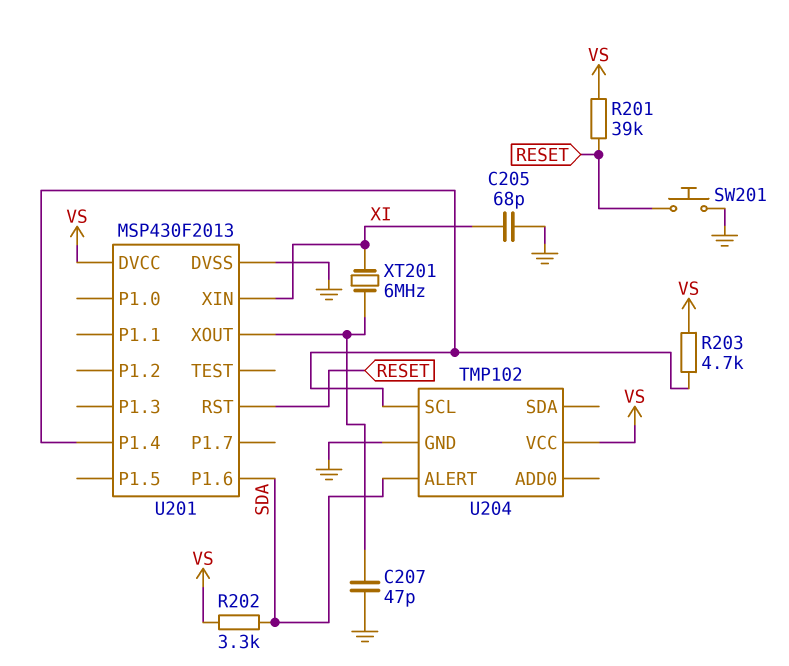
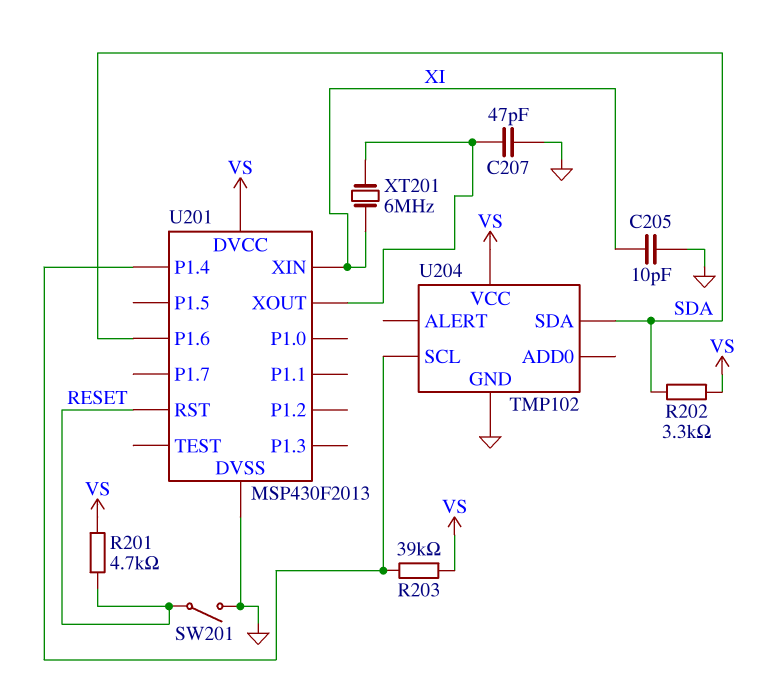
C205: 68pF (GND, XI) -> 10pF (GND, XI)
R201: 39k (RESET, VS) -> 4.7k (RESET, VS)
R203: 4.7k (U201/P1.4, VS) -> 39k (U201/P1.4, VS)
SW201: button (GND, RESET) -> switch (GND, RESET)
U204 pin ALERT: SDA -> none
U204 pin SDA: none -> SDA

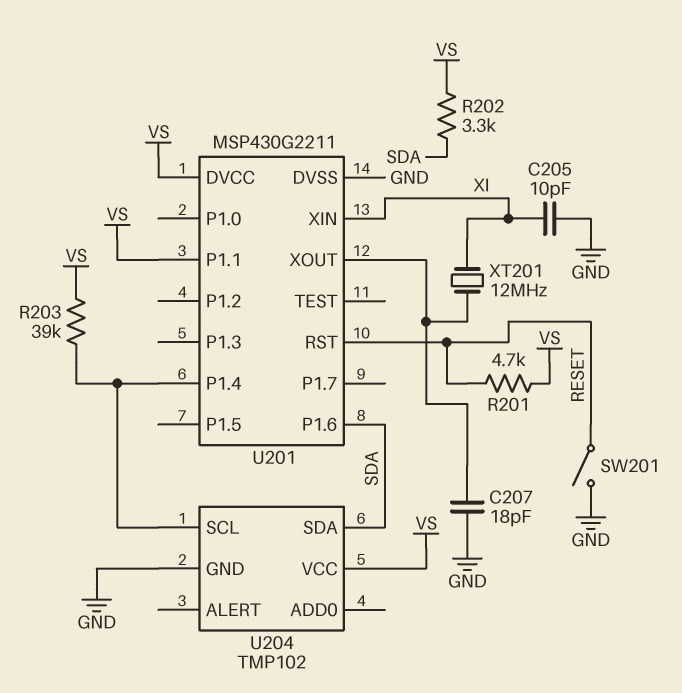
C207: 47pF (GND, U201/XOUT) -> 18pF (GND, U201/XOUT)
U201: MSP430F2013 -> MSP430G2211
U201 pin P1.1: none -> VS
XT201: 6MHz (U201/XOUT, XI) -> 12MHz (U201/XOUT, XI)

